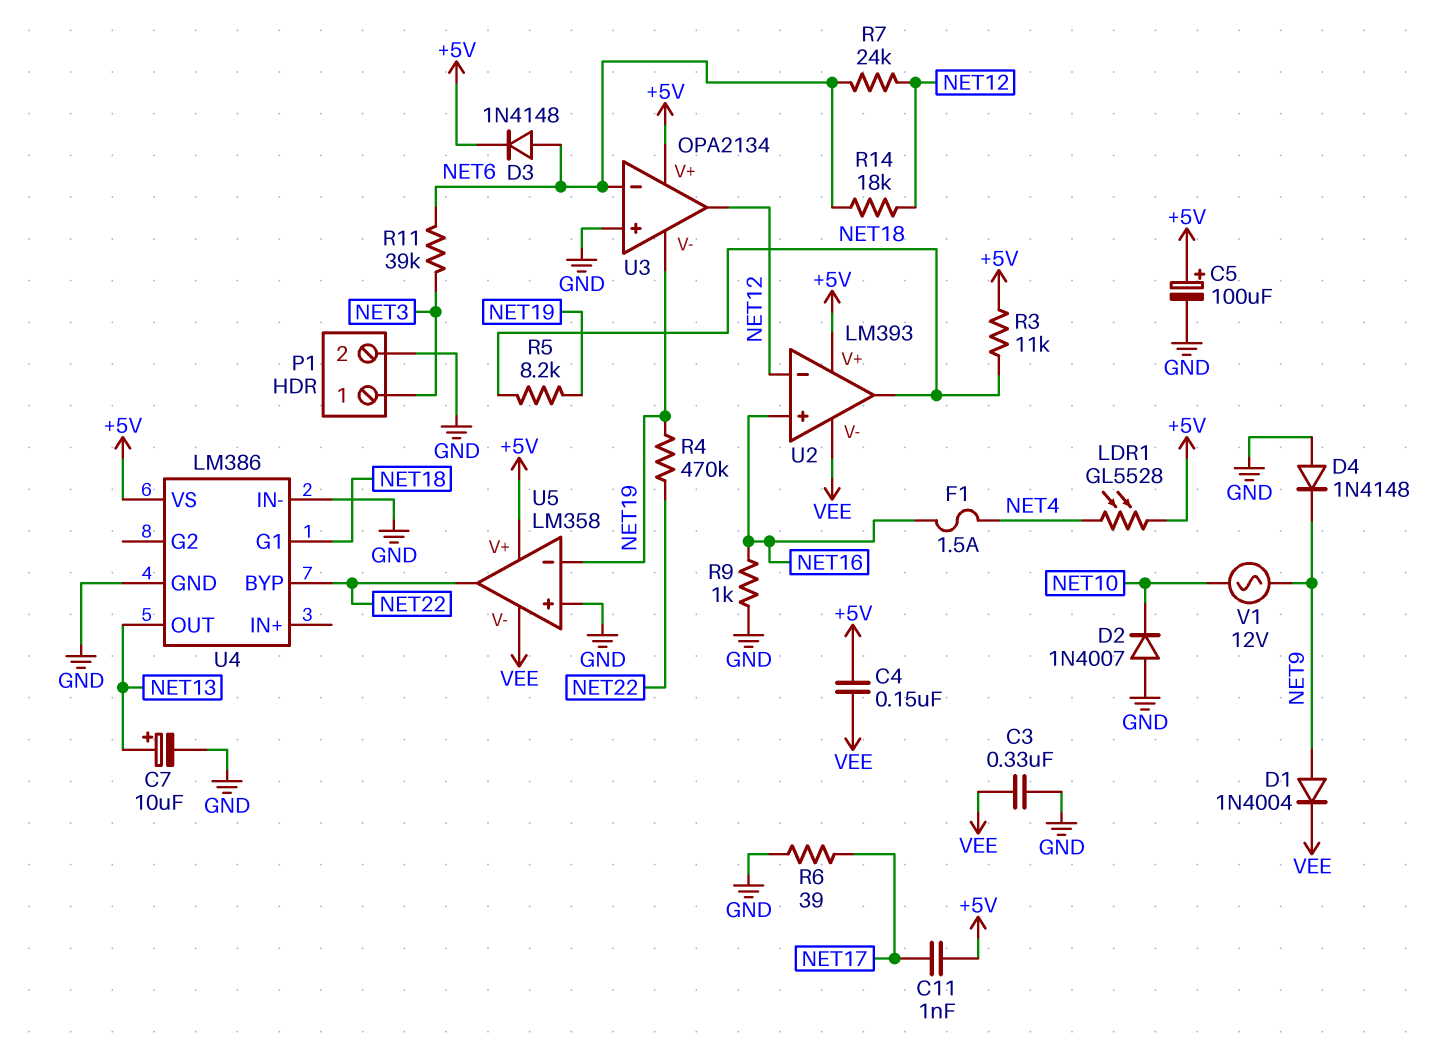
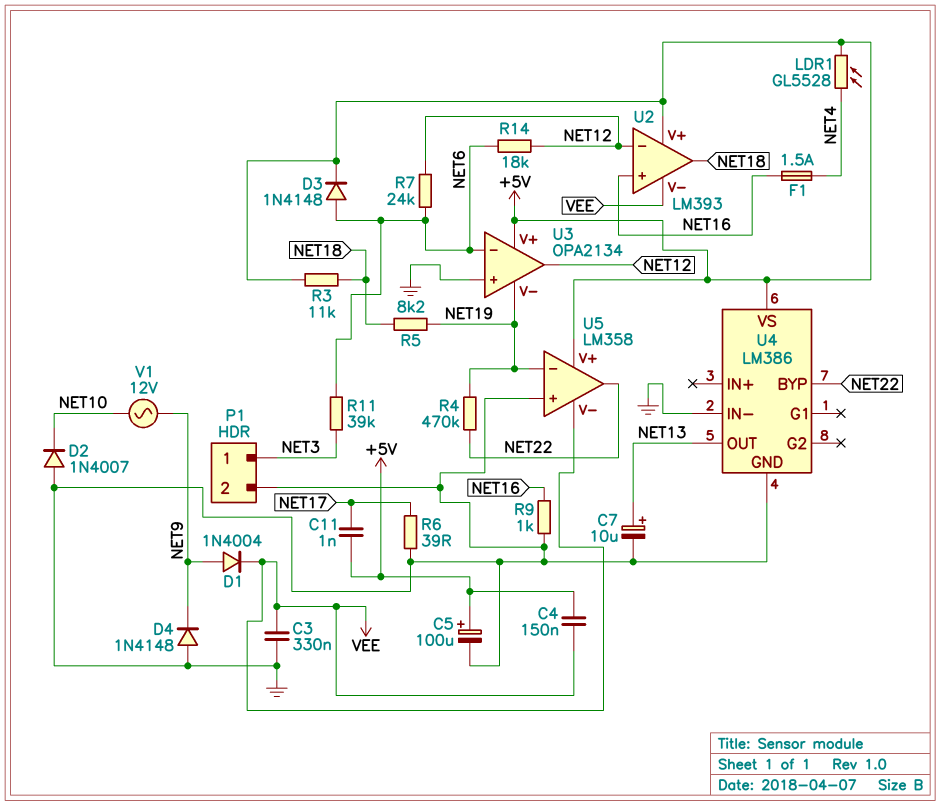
U4 pin G1: NET18 -> none

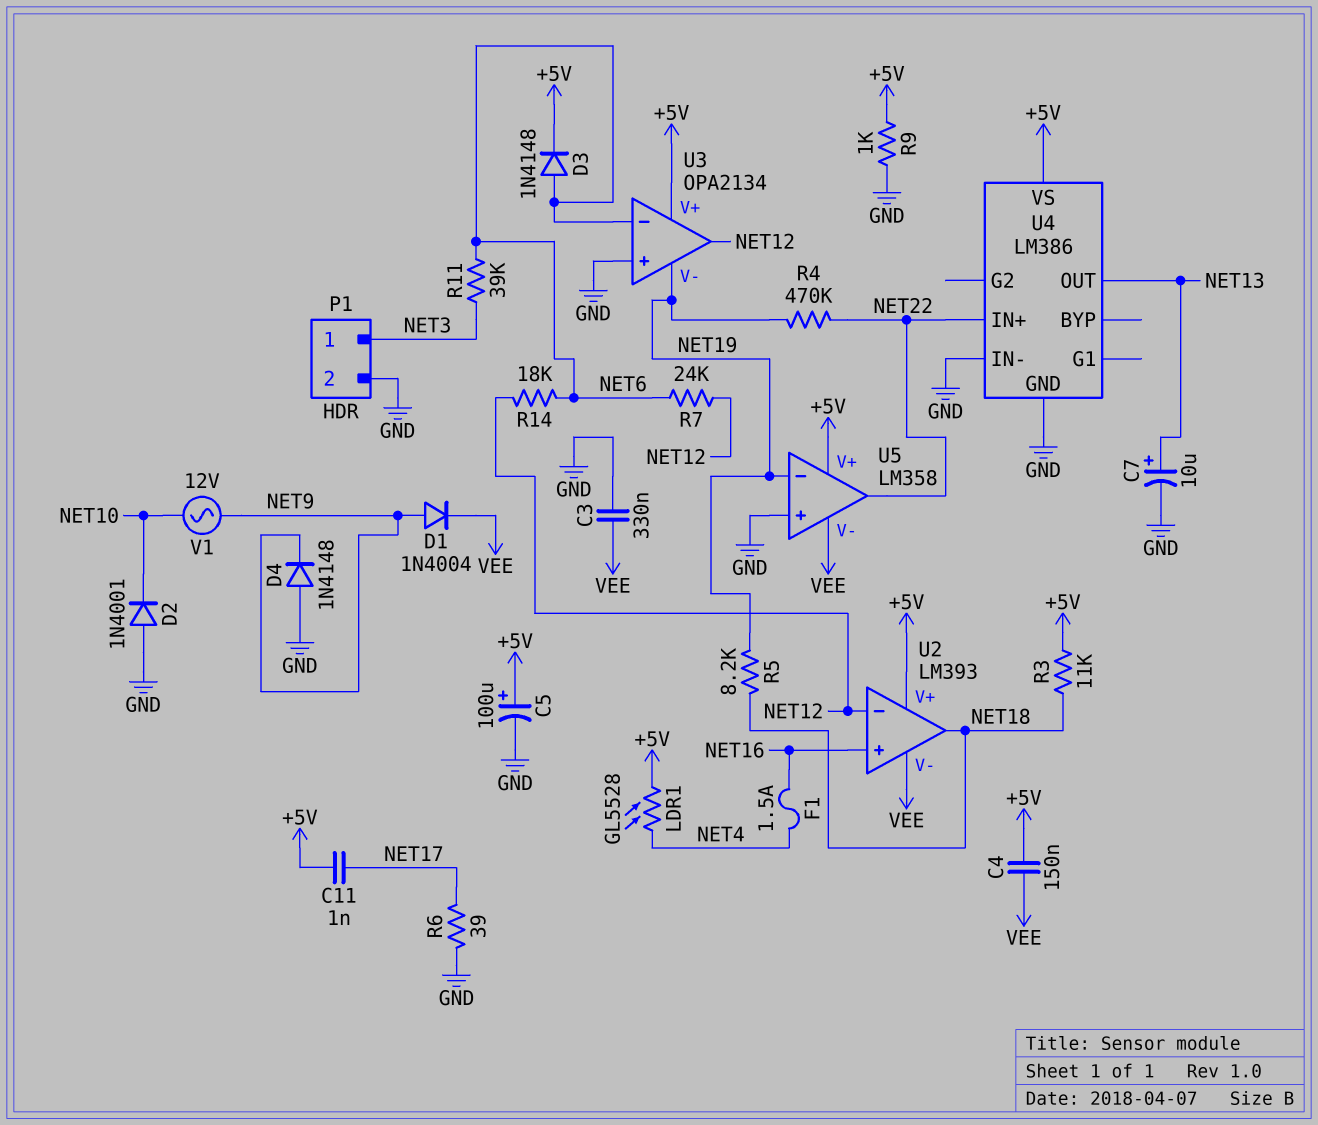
D2: diode 1N4007 (A GND, K NET10) -> diode 1N4001 (A GND, K NET10)
R9: 1k (GND, NET16) -> 1k (+5V, GND)
U4 pin BYP: NET22 -> none
U4 pin IN+: none -> NET22

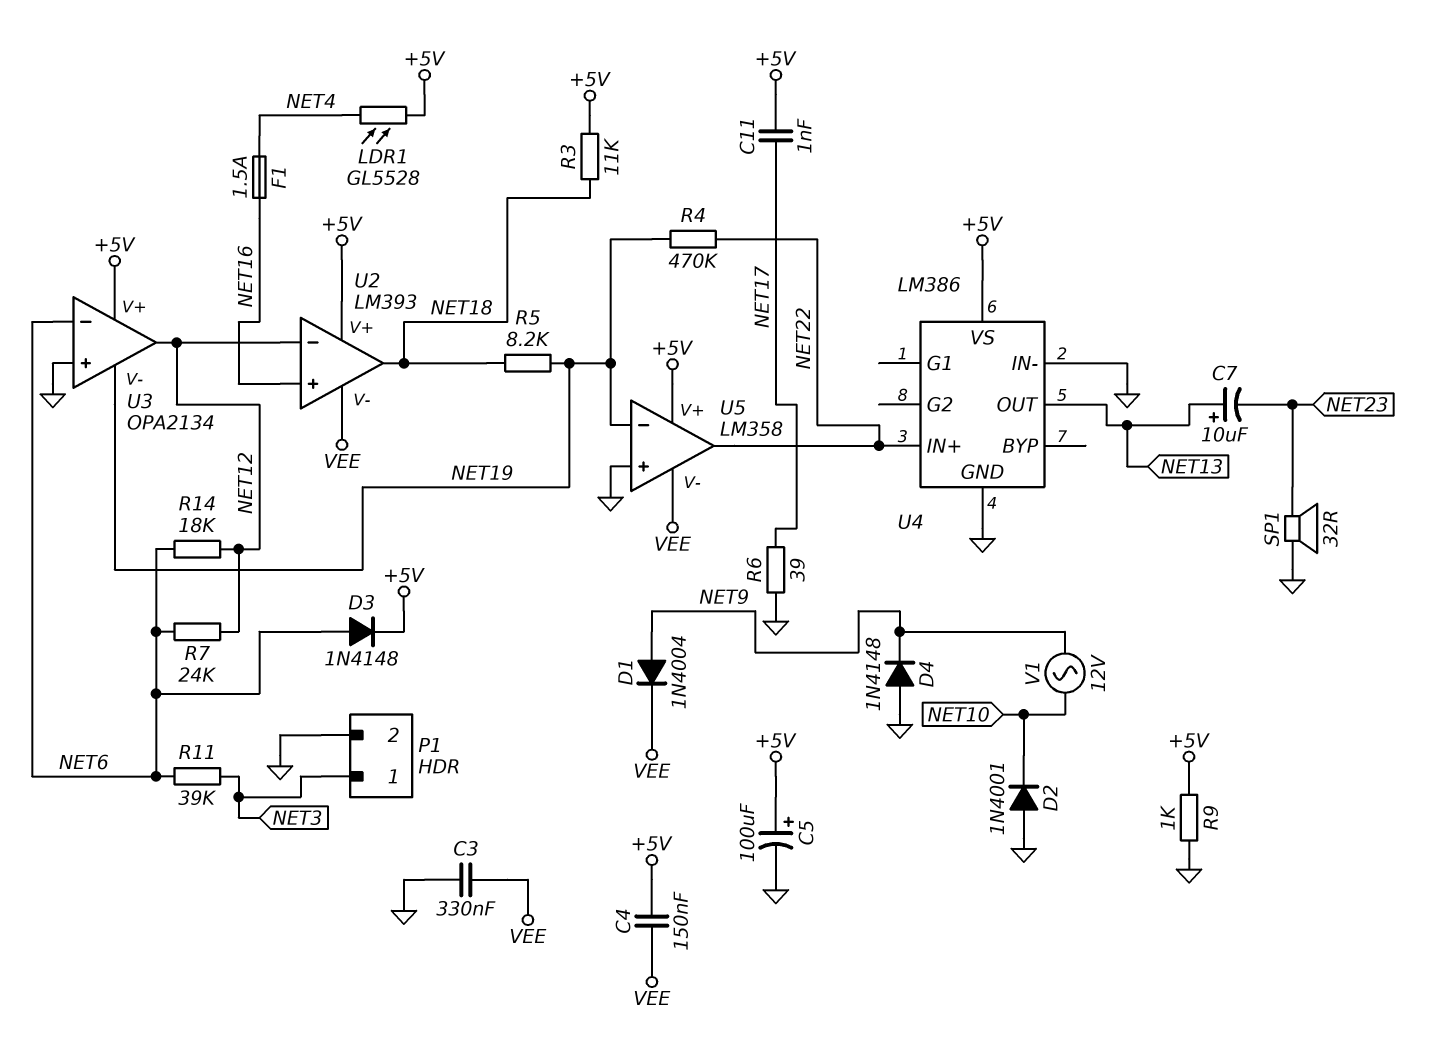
C7: 10uF (plus NET13, minus GND) -> 10uF (plus NET13, minus NET23)
SP1: none -> speaker 32R (GND, NET23)

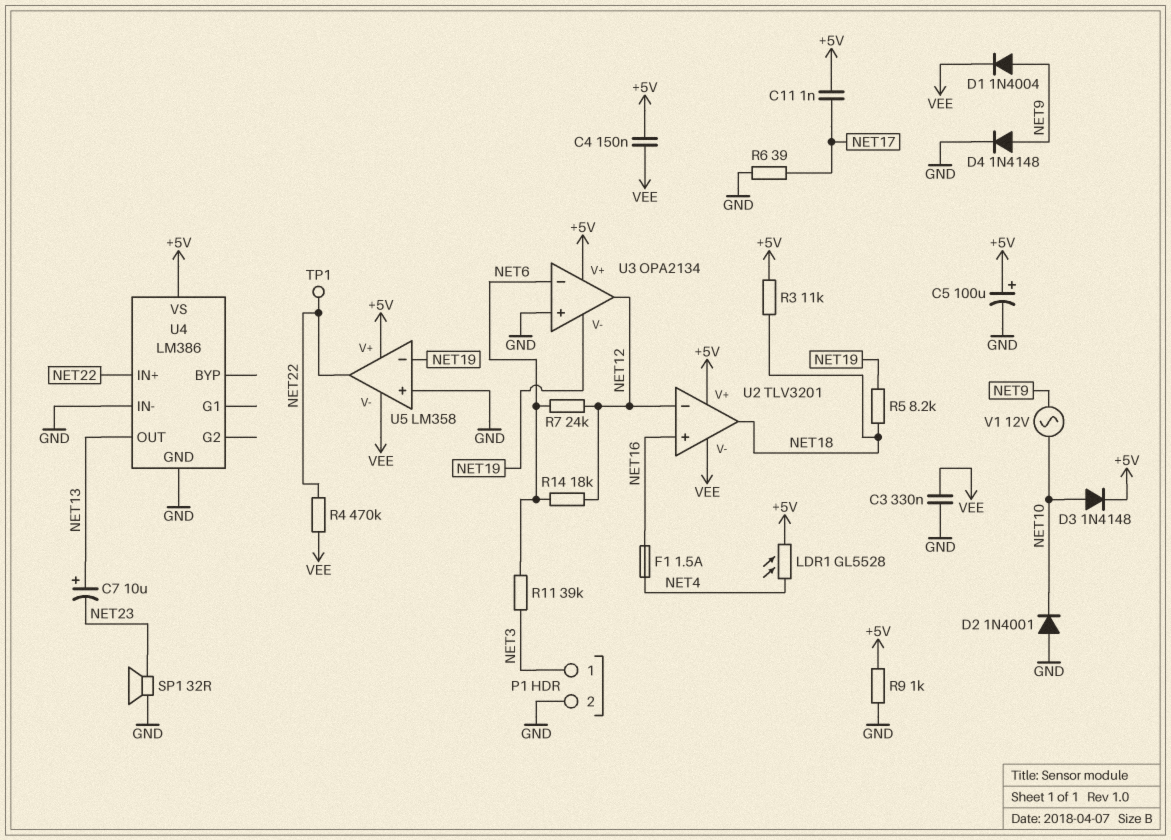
D3: diode 1N4148 (A NET6, K +5V) -> diode 1N4148 (A NET10, K +5V)
D4: diode 1N4148 (A GND, K NET9) -> diode 1N4148 (A NET9, K GND)
R4: 470k (NET19, NET22) -> 470k (NET22, VEE)
TP1: none -> test point (NET22)
U2: LM393 -> TLV3201

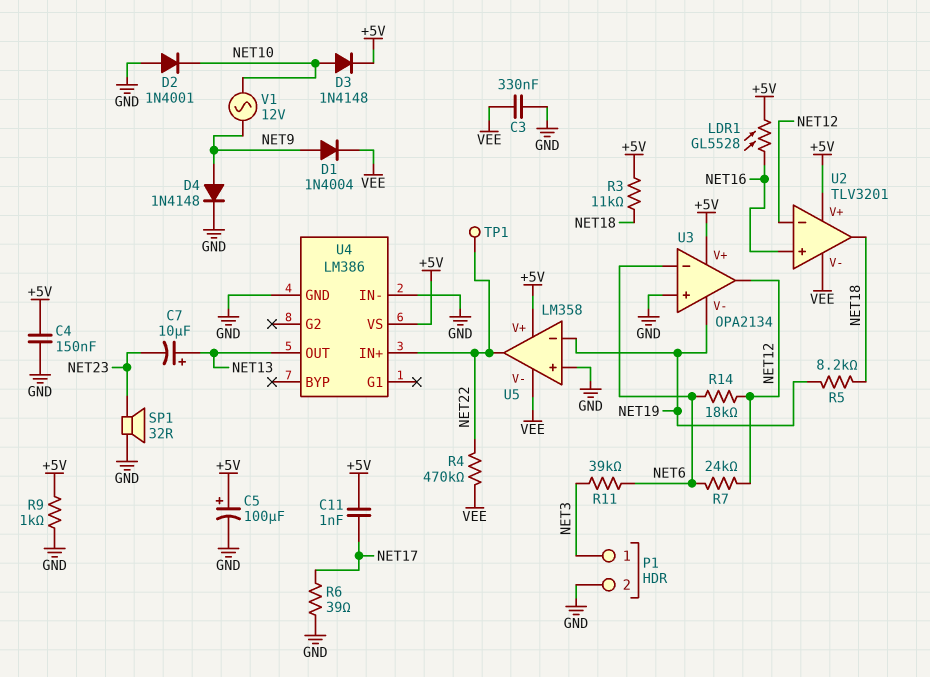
C4: 150nF (+5V, VEE) -> 150nF (+5V, GND)
F1: 1.5A (NET4, NET16) -> none
LDR1: GL5528 (+5V, NET4) -> GL5528 (+5V, NET16)

